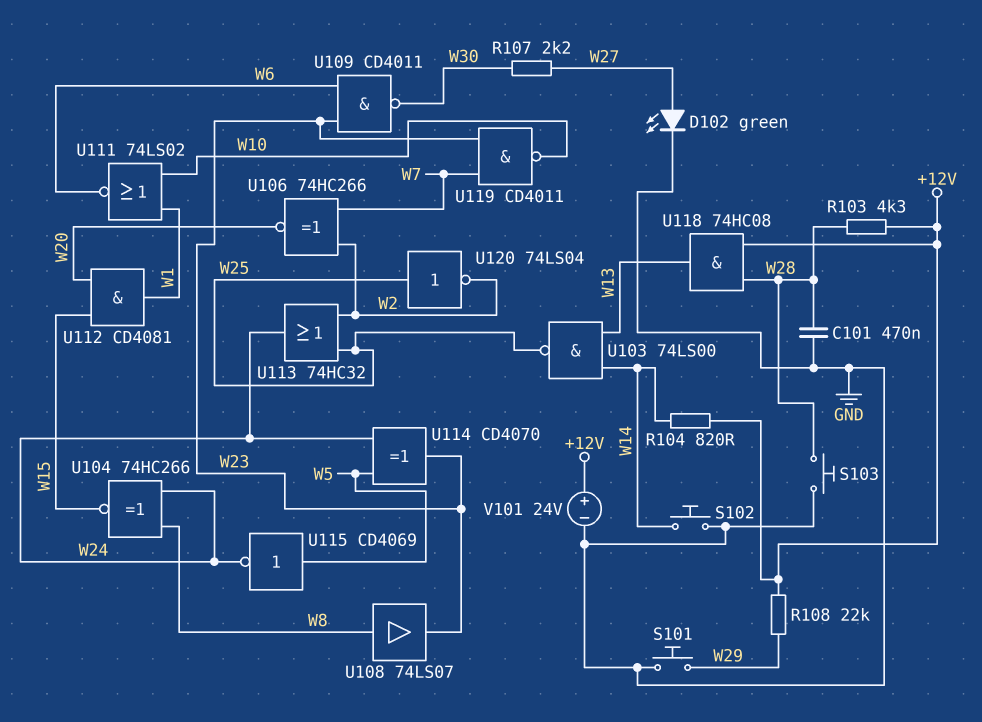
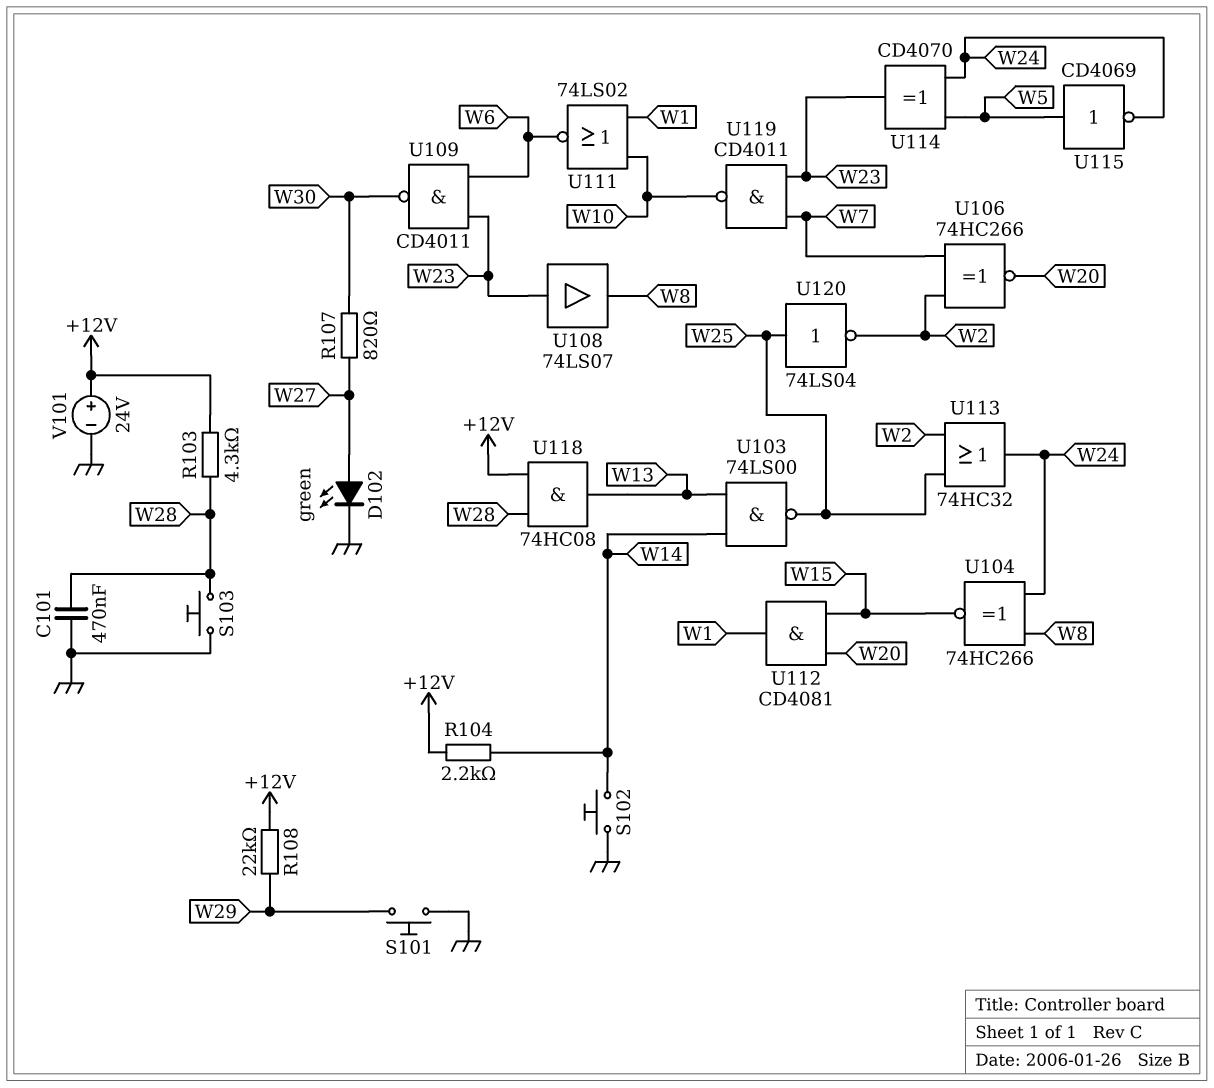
R104: 820 (+12V, W14) -> 2.2k (+12V, W14)
R107: 2.2k (W27, W30) -> 820 (W27, W30)
U108: buffer 74LS07 (in W8, out W23) -> buffer 74LS07 (in W23, out W8)

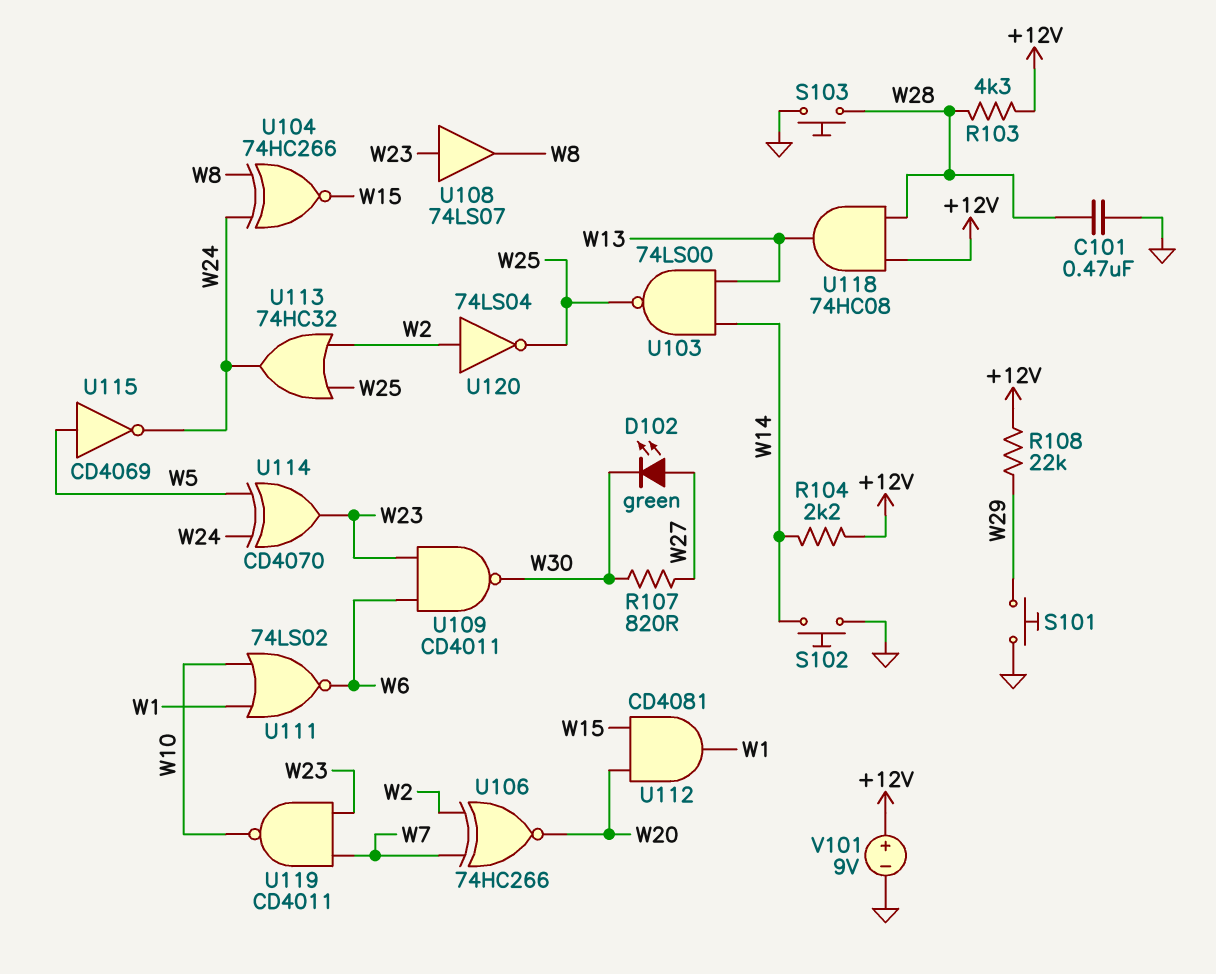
D102: LED green (A W27, K GND) -> LED green (A W27, K W30)
U120: NOT 74LS04 (in W25, out W2) -> NOT 74LS04 (in W2, out W25)
V101: 24V (plus +12V, minus GND) -> 9V (plus +12V, minus GND)

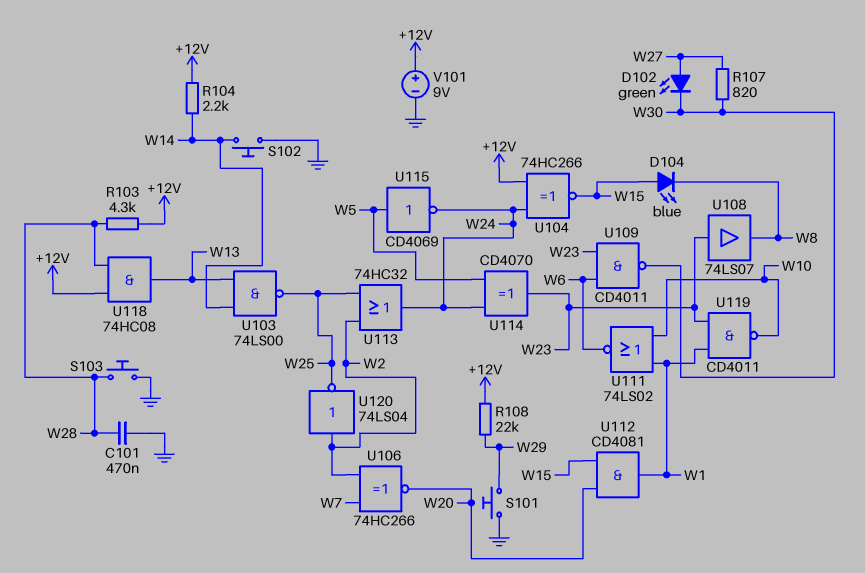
D104: none -> LED blue (A W15, K W8)
U104: XNOR 74HC266 (in W8, in W24, out W15) -> XNOR 74HC266 (in +12V, in W24, out W15)
U119: NAND CD4011 (in W7, in W23, out W10) -> NAND CD4011 (in W1, in W23, out W10)

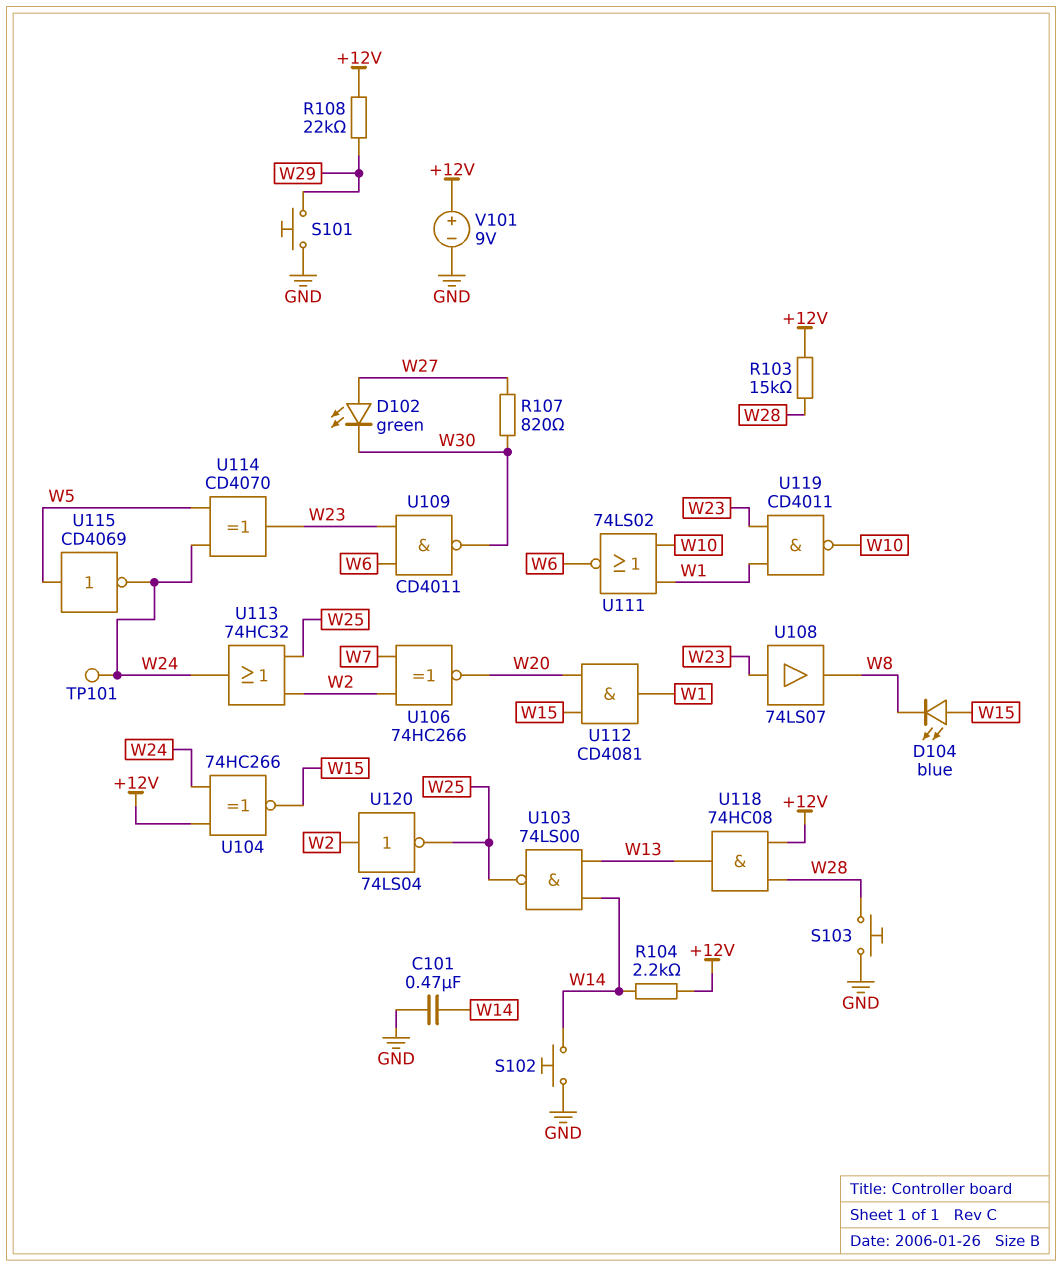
C101: 470nF (GND, W28) -> 470nF (GND, W14)
R103: 4.3k (+12V, W28) -> 15k (+12V, W28)
TP101: none -> test point (W24)

